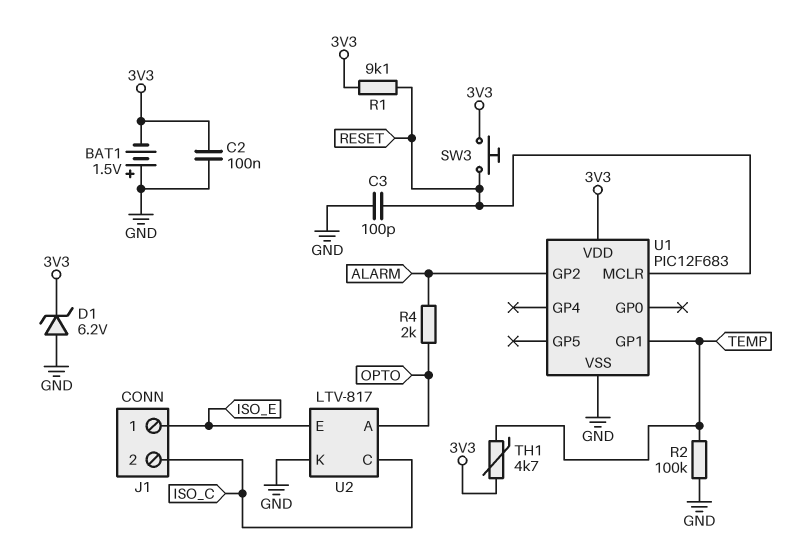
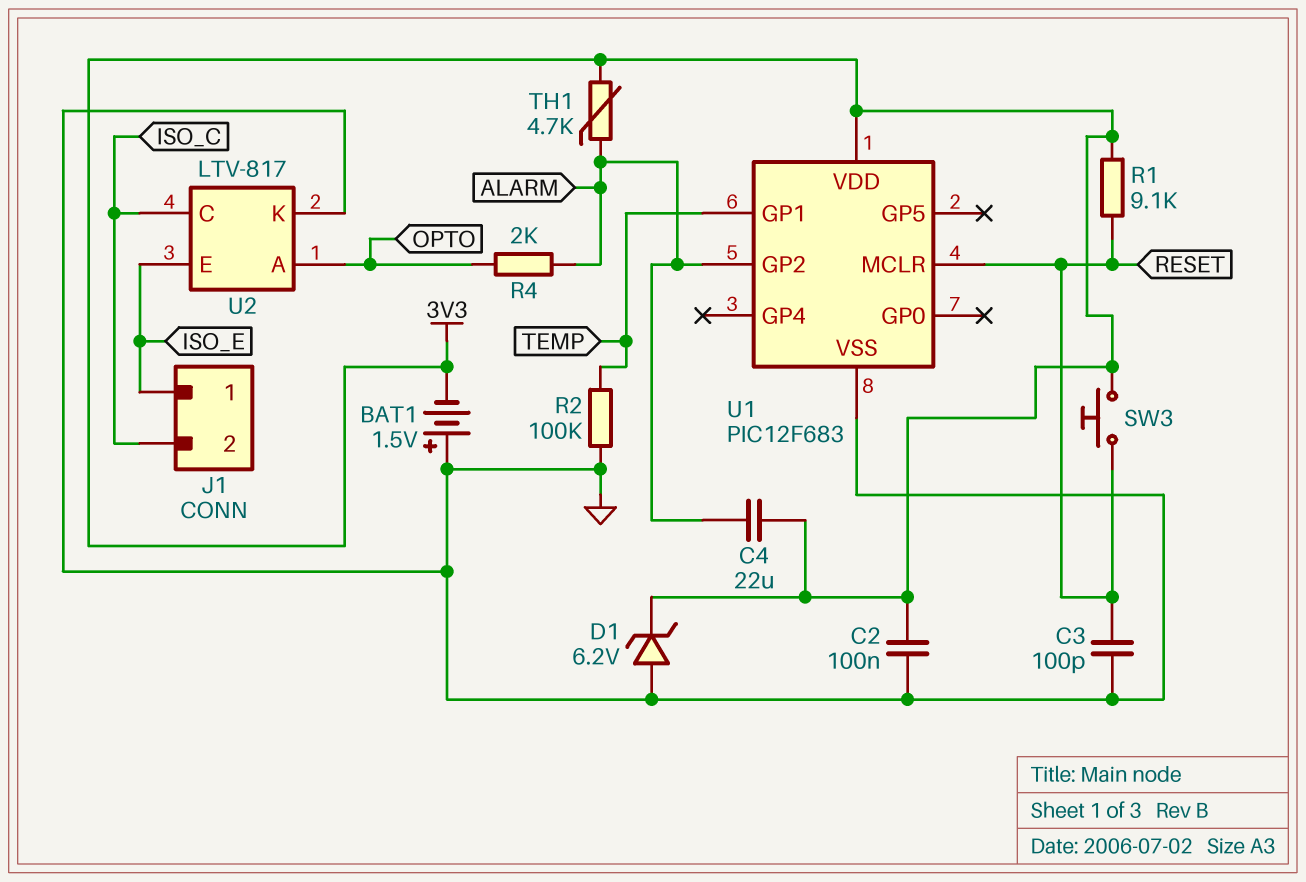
C4: none -> 22uF (3V3, ALARM)
TH1: 4.7k (3V3, TEMP) -> 4.7k (3V3, ALARM)

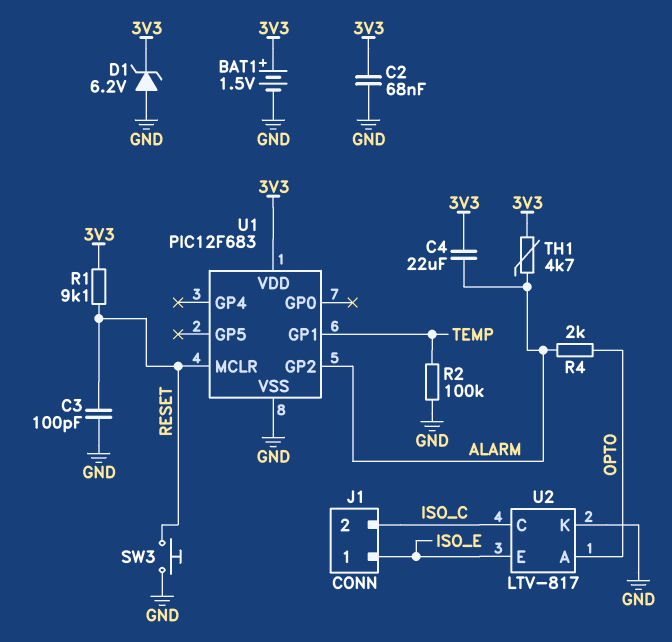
BAT1: 1.5V (plus GND, minus 3V3) -> 1.5V (plus 3V3, minus GND)
C2: 100nF (3V3, GND) -> 68nF (3V3, GND)
SW3: button (3V3, RESET) -> button (GND, RESET)

